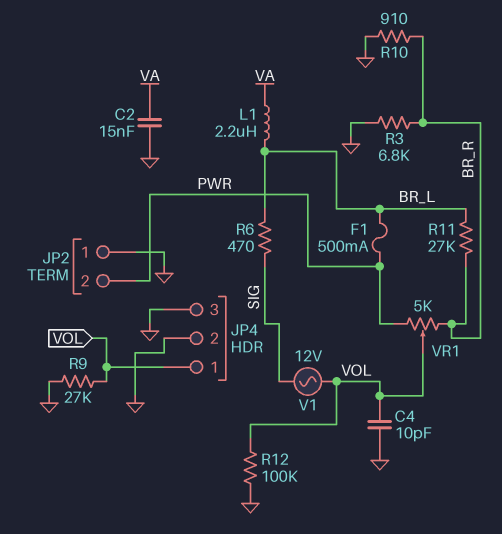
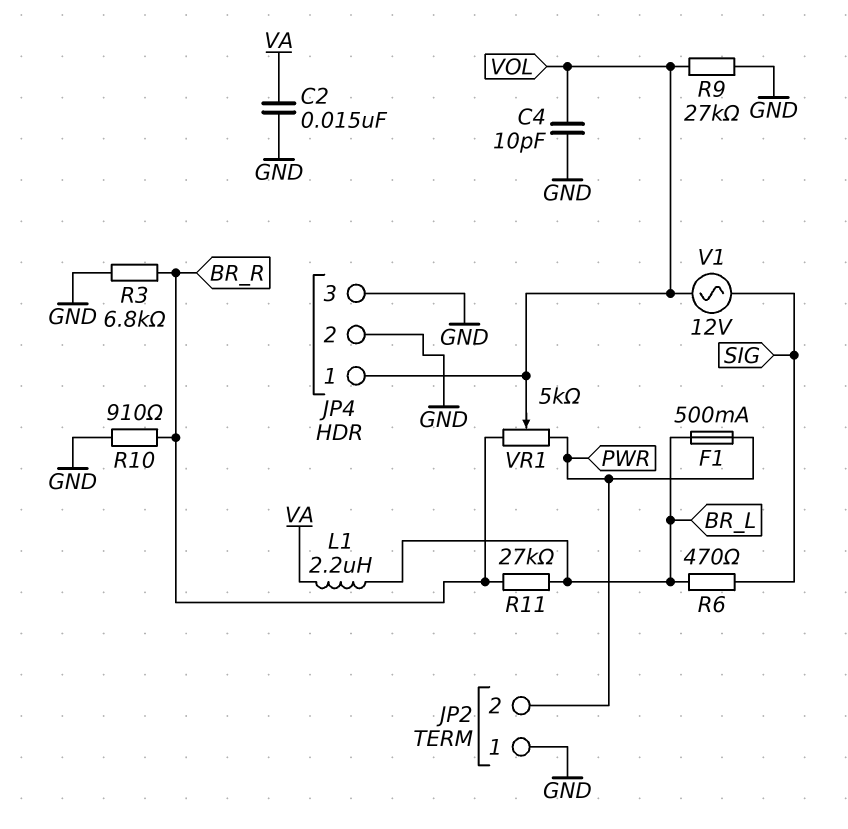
R12: 100k (GND, VOL) -> none

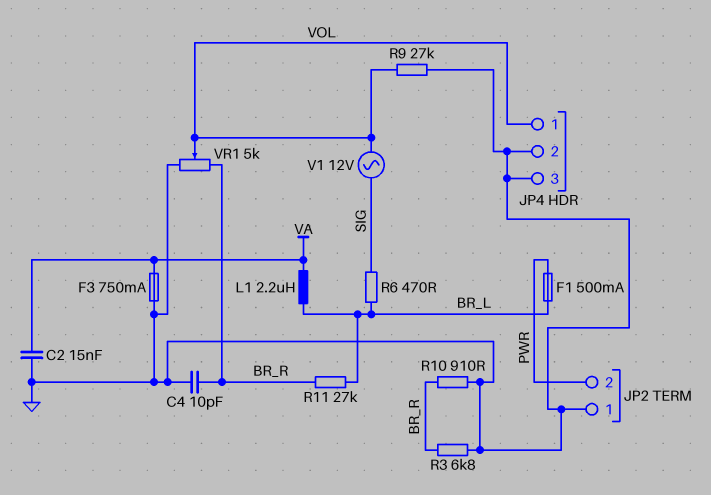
C4: 10pF (GND, VOL) -> 10pF (BR_R, GND)
F3: none -> 750mA (GND, VA)
VR1: 5k (BR_R, PWR, wiper VOL) -> 5k (BR_R, GND, wiper VOL)

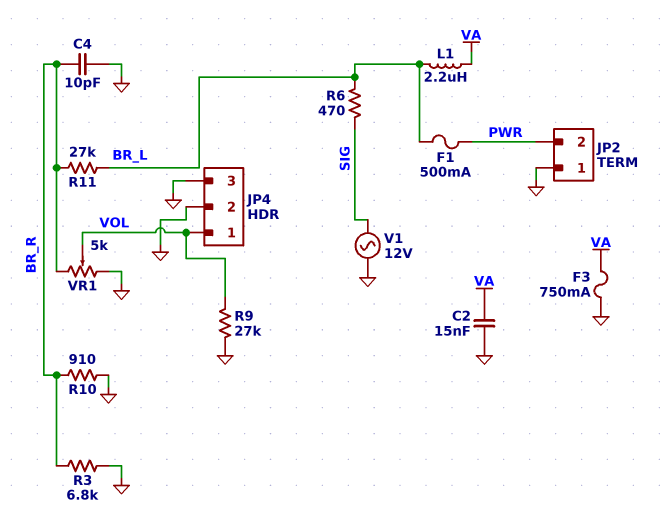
V1: AC 12V (SIG, VOL) -> AC 12V (GND, SIG)

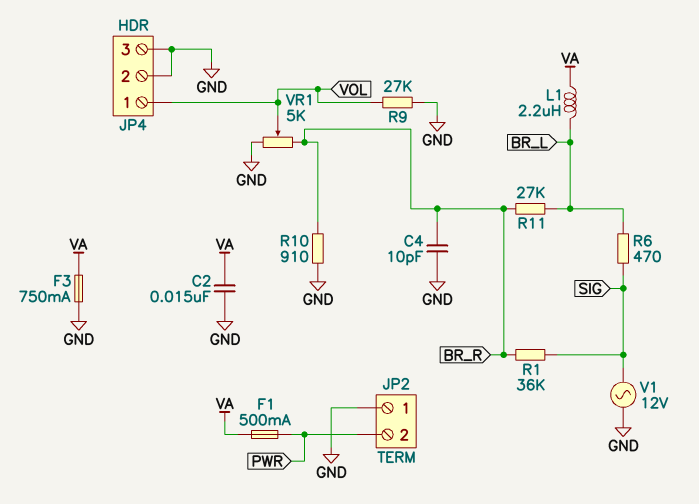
F1: 500mA (BR_L, PWR) -> 500mA (PWR, VA)
R1: none -> 36k (BR_R, SIG)
R3: 6.8k (BR_R, GND) -> none

